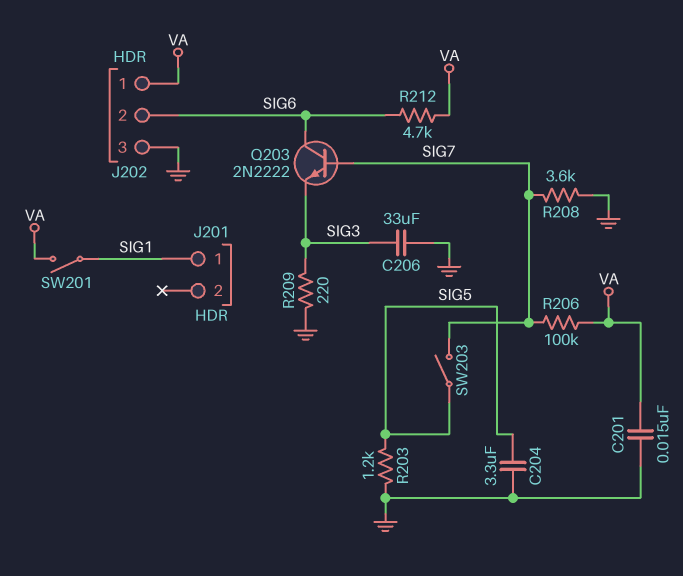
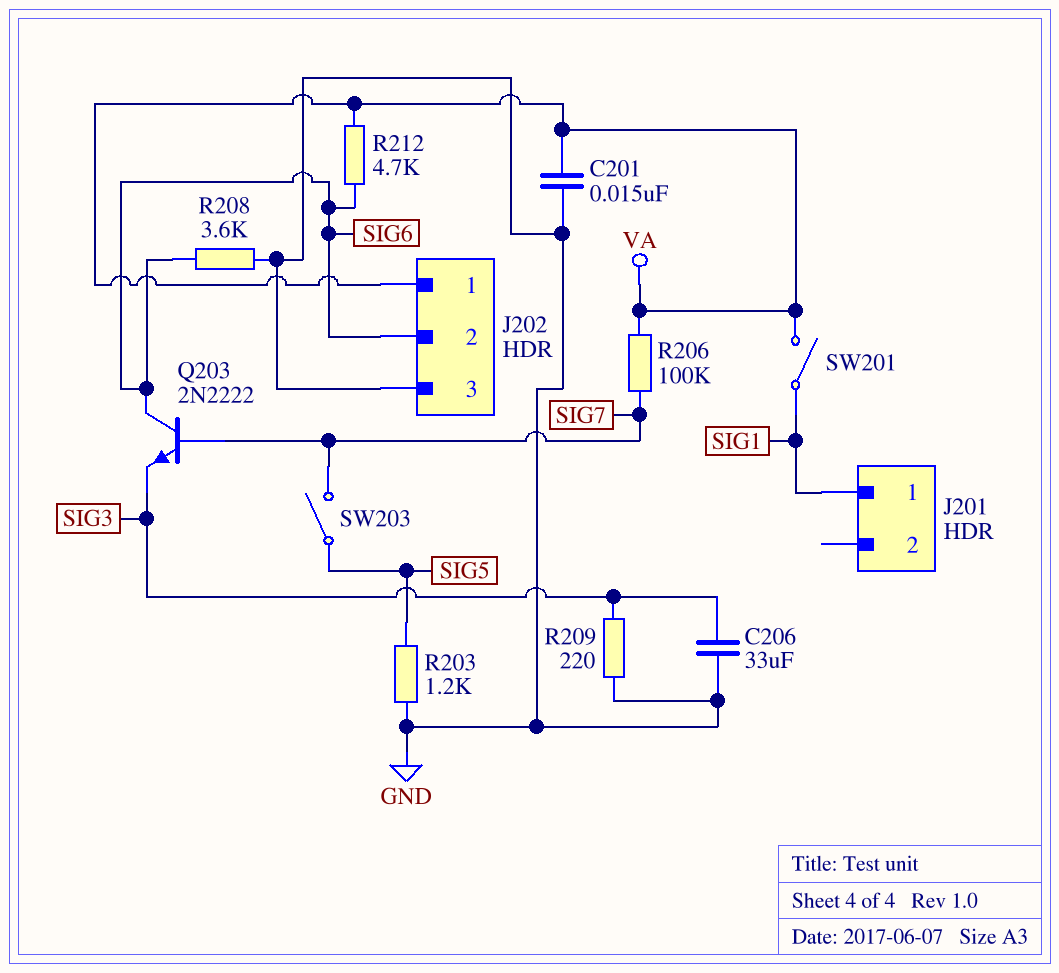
C204: 3.3uF (GND, SIG5) -> none
R208: 3.6k (GND, SIG7) -> 3.6k (GND, SIG6)

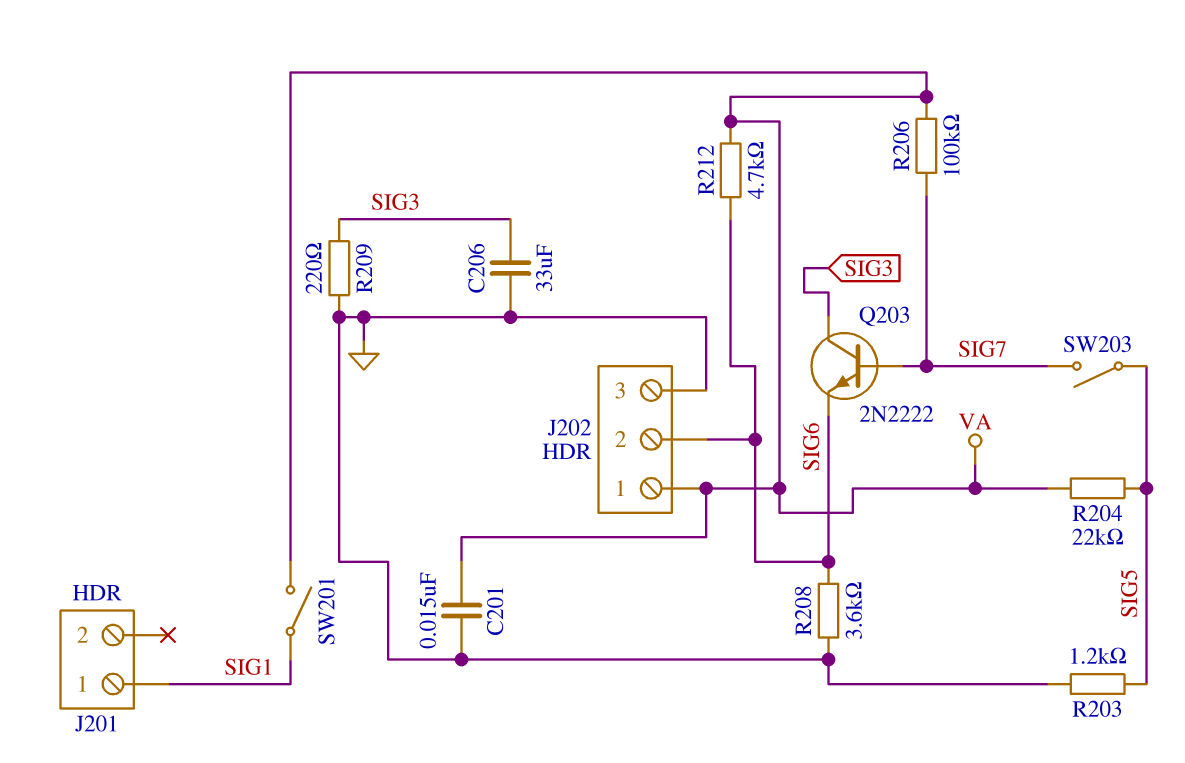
Q203: NPN 2N2222 (B SIG7, C SIG6, E SIG3) -> NPN 2N2222 (B SIG7, C SIG3, E SIG6)
R204: none -> 22k (SIG5, VA)

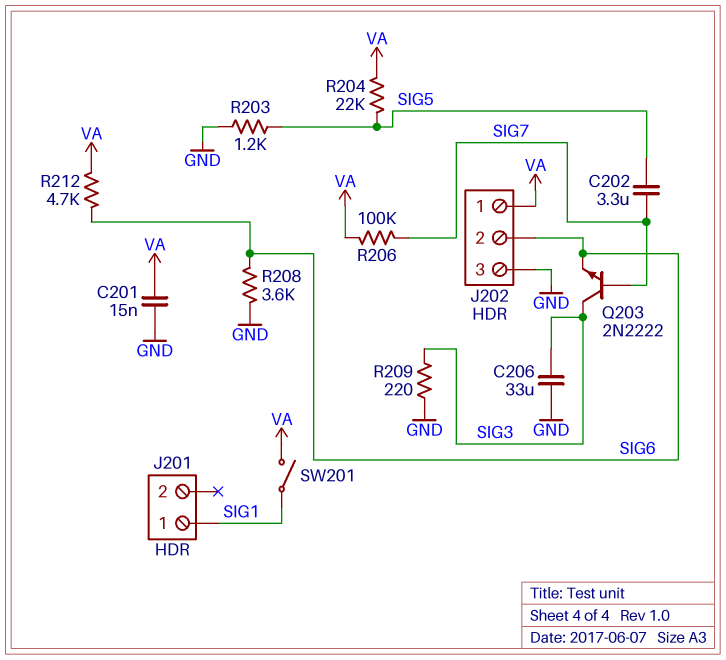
C202: none -> 3.3uF (SIG5, SIG7)
SW203: switch (SIG5, SIG7) -> none

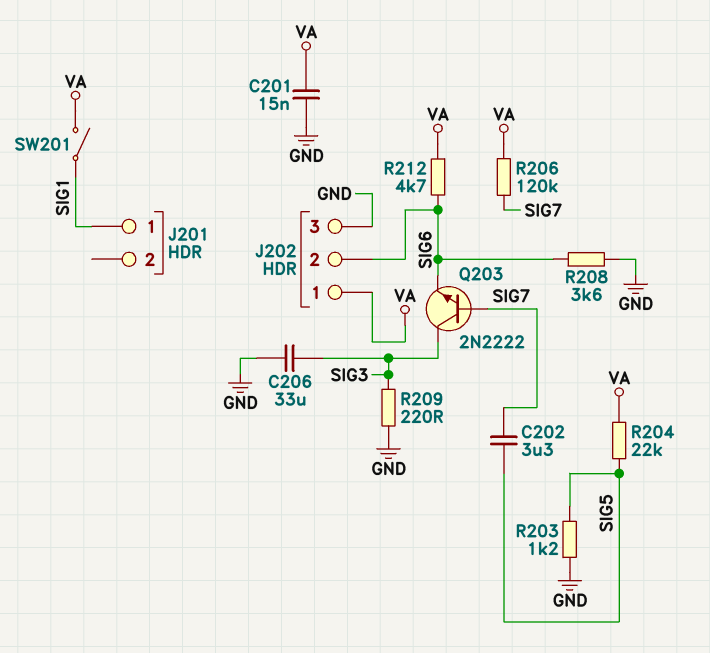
R206: 100k (SIG7, VA) -> 120k (SIG7, VA)

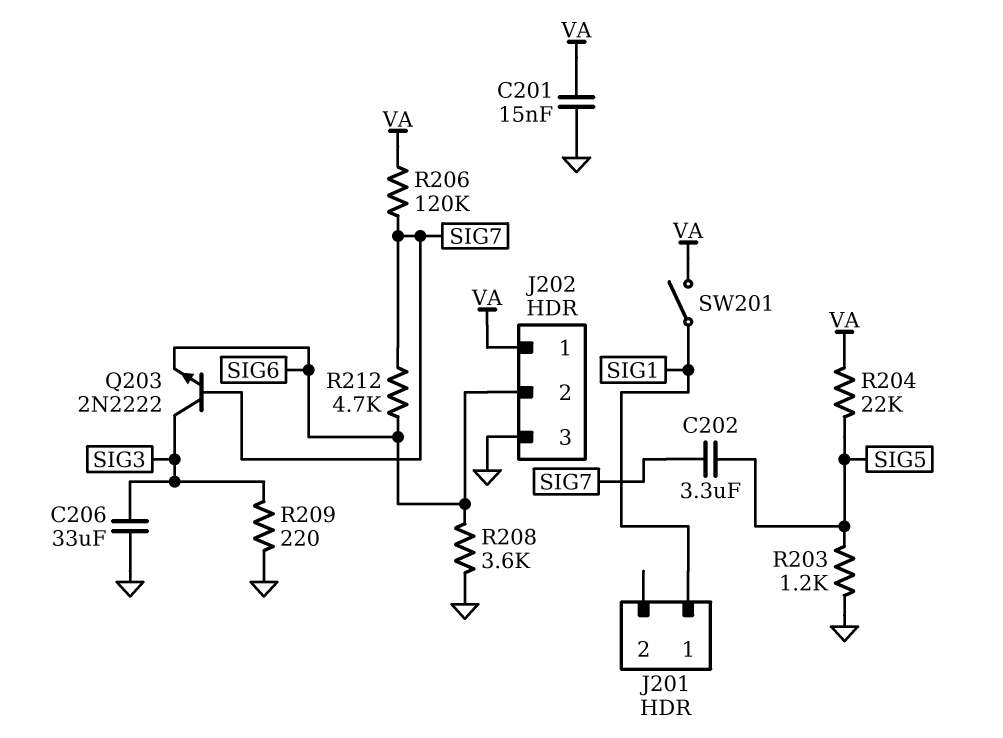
R212: 4.7k (SIG6, VA) -> 4.7k (SIG6, SIG7)

